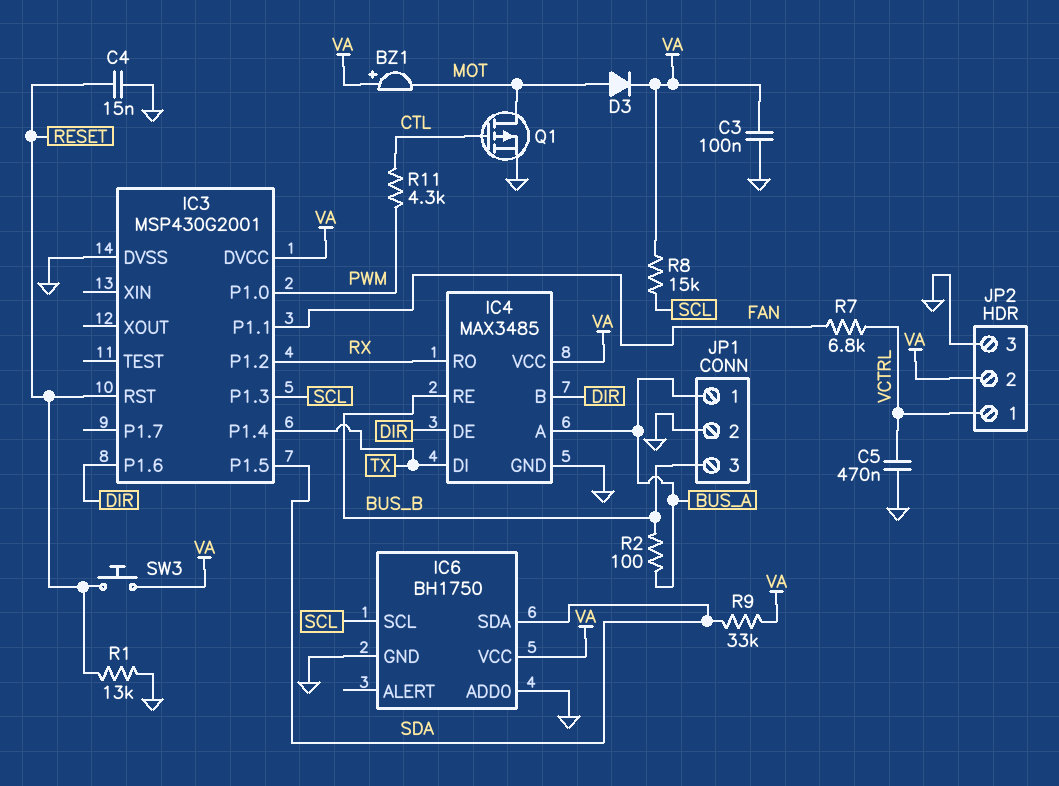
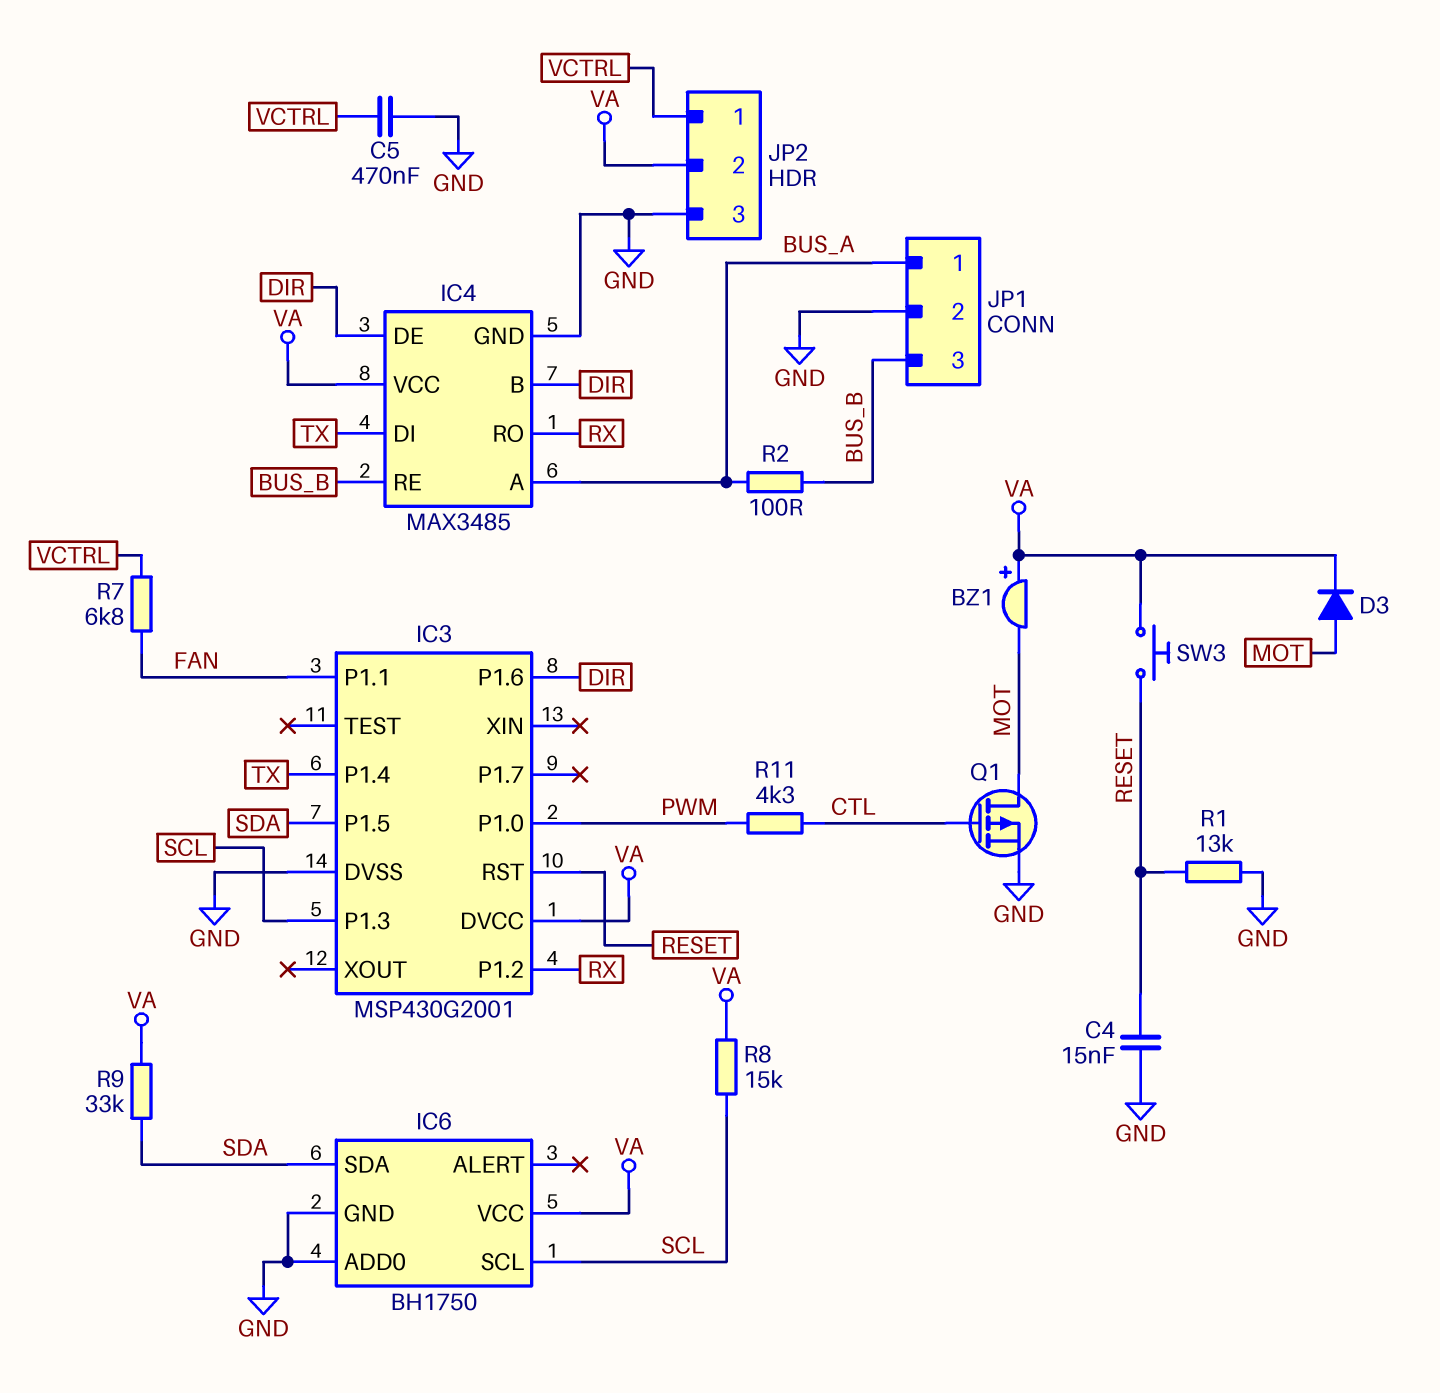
C3: 100nF (GND, VA) -> none

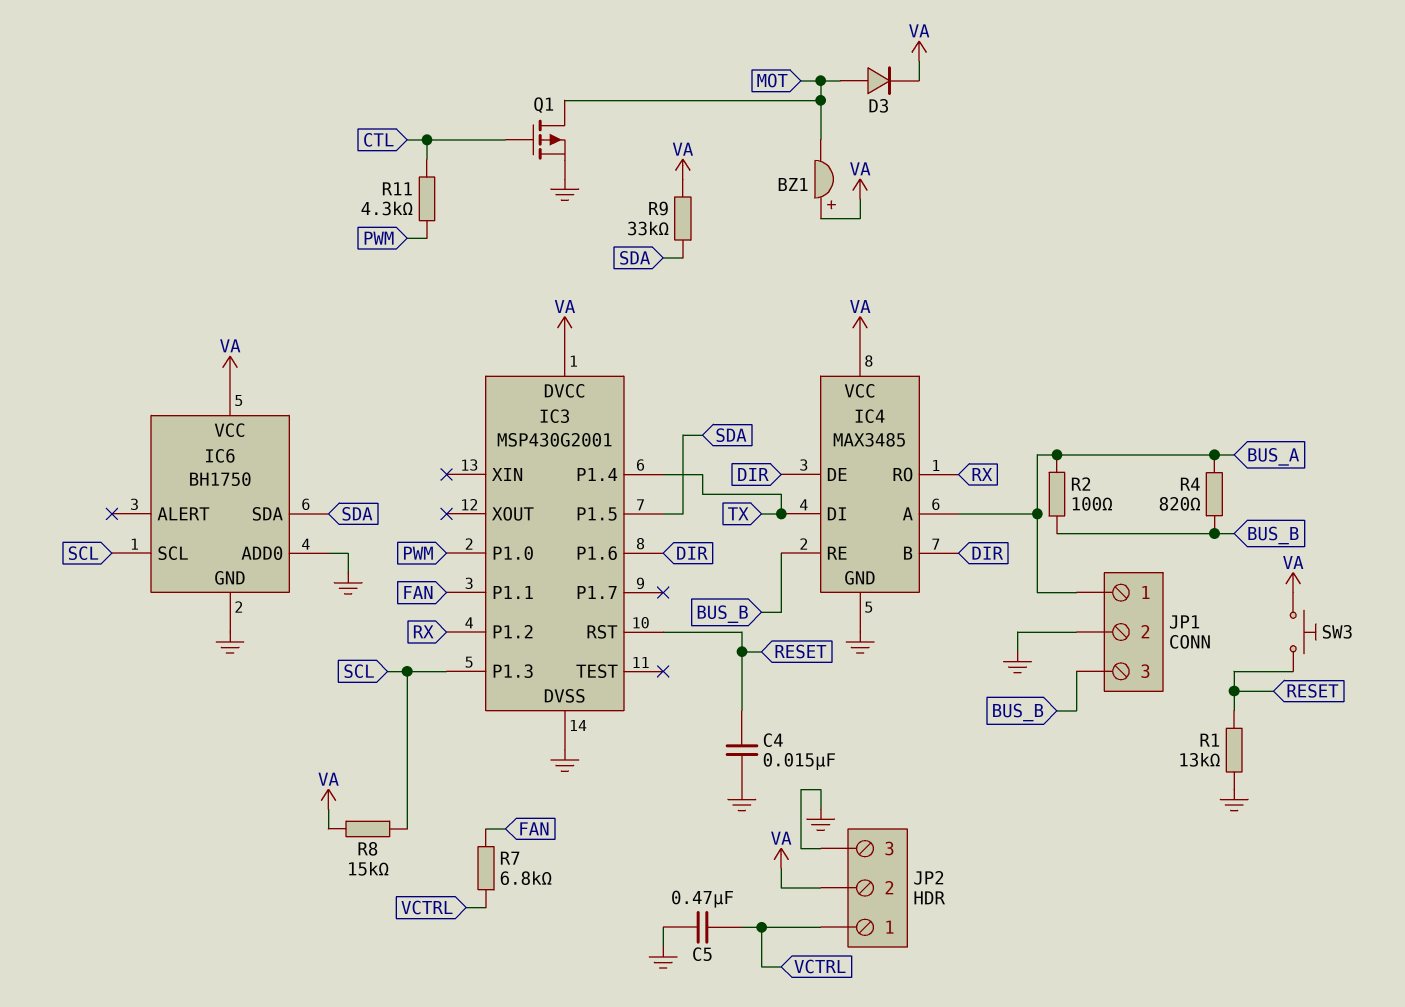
R4: none -> 820 (BUS_A, BUS_B)

